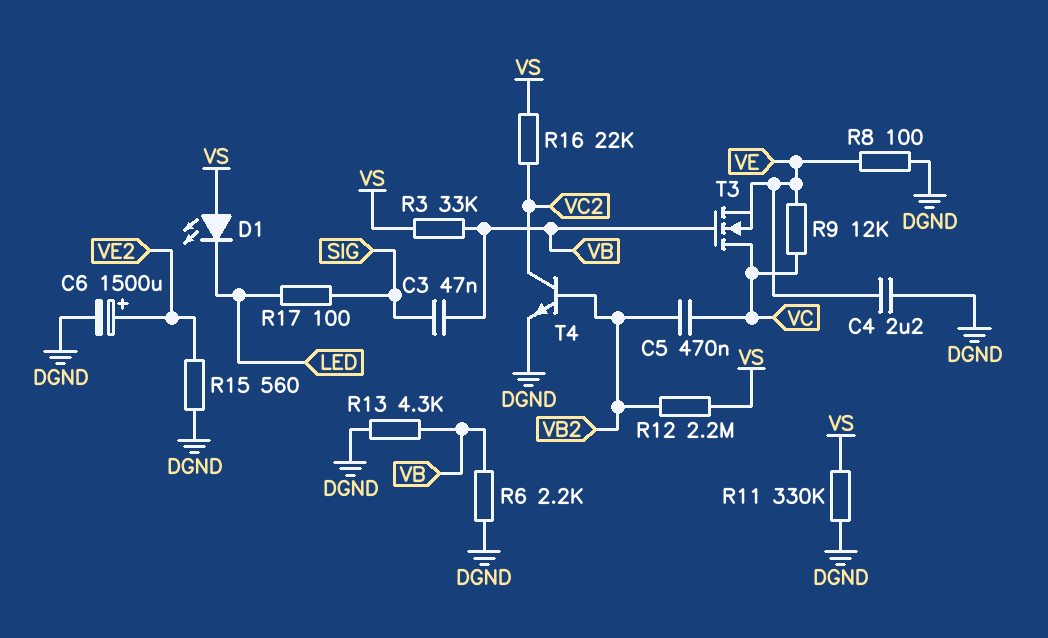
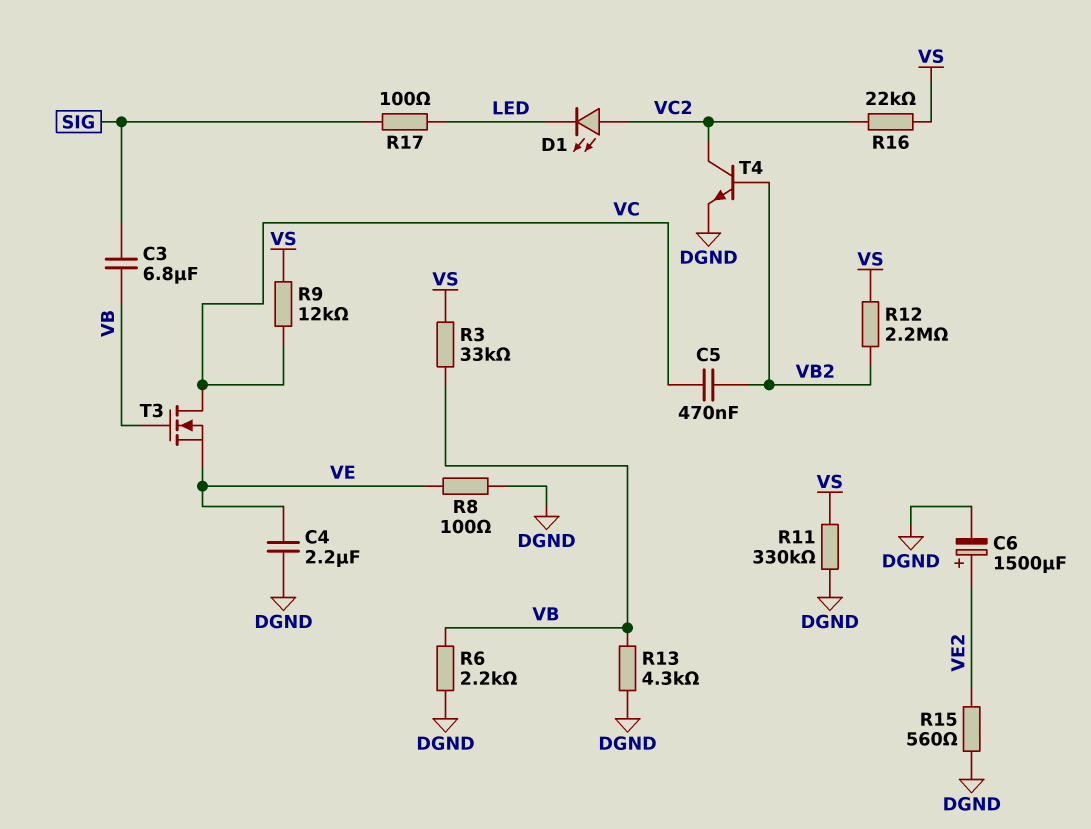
C3: 47nF (SIG, VB) -> 6.8uF (SIG, VB)
D1: LED (A VS, K LED) -> LED (A VC2, K LED)
R9: 12k (VC, VE) -> 12k (VC, VS)

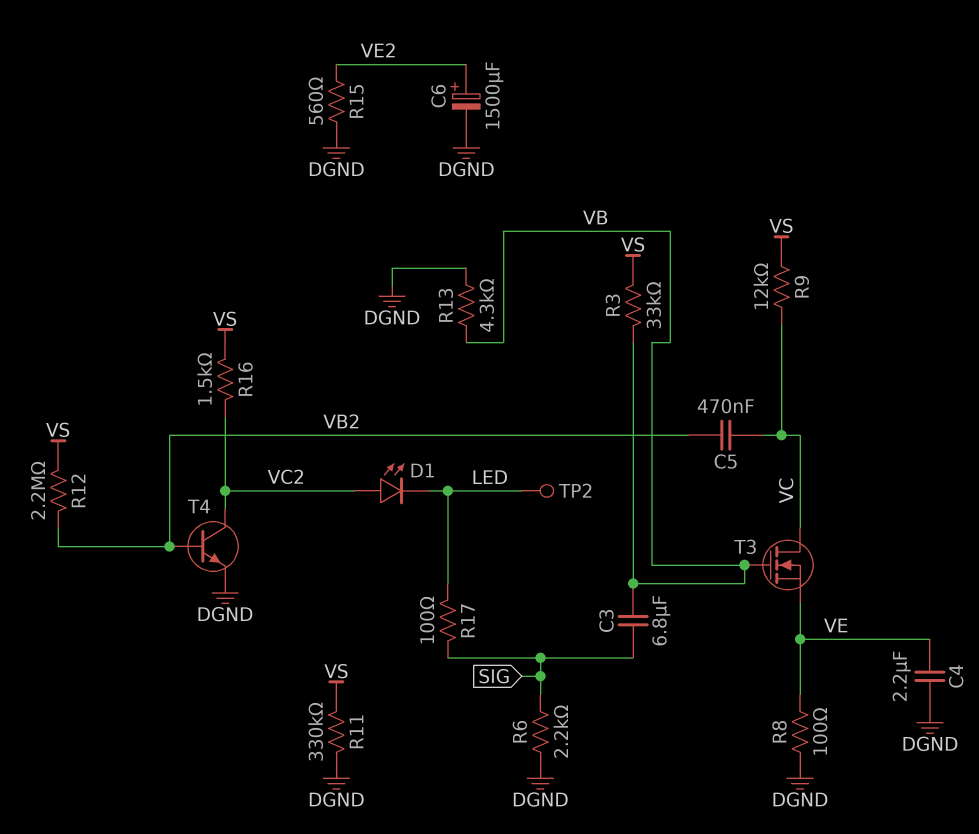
R6: 2.2k (DGND, VB) -> 2.2k (DGND, SIG)
R16: 22k (VC2, VS) -> 1.5k (VC2, VS)
TP2: none -> test point (LED)

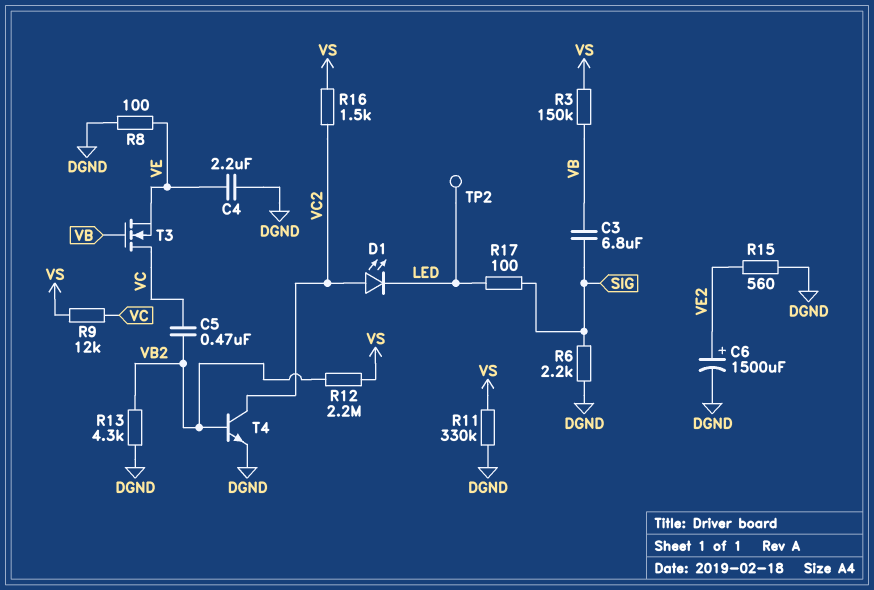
R3: 33k (VB, VS) -> 150k (VB, VS)
R13: 4.3k (DGND, VB) -> 4.3k (DGND, VB2)

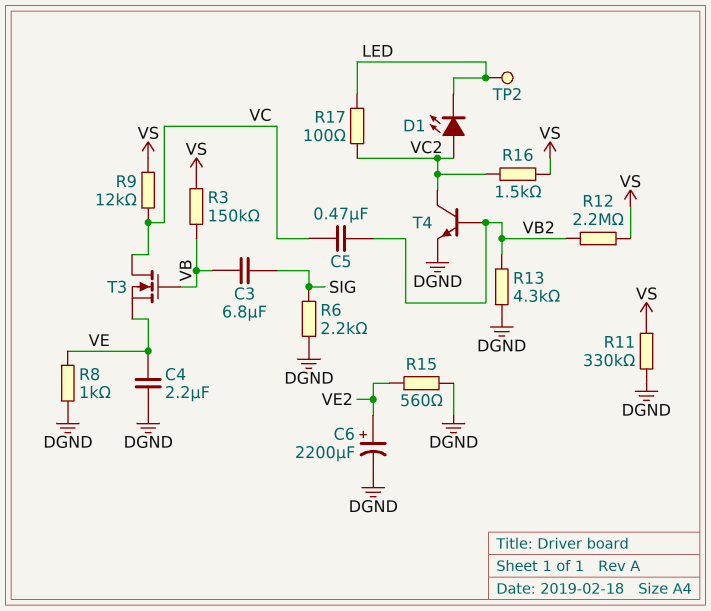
C6: 1500uF (plus VE2, minus DGND) -> 2200uF (plus VE2, minus DGND)
R8: 100 (DGND, VE) -> 1k (DGND, VE)
R17: 100 (LED, SIG) -> 100 (LED, VC2)

